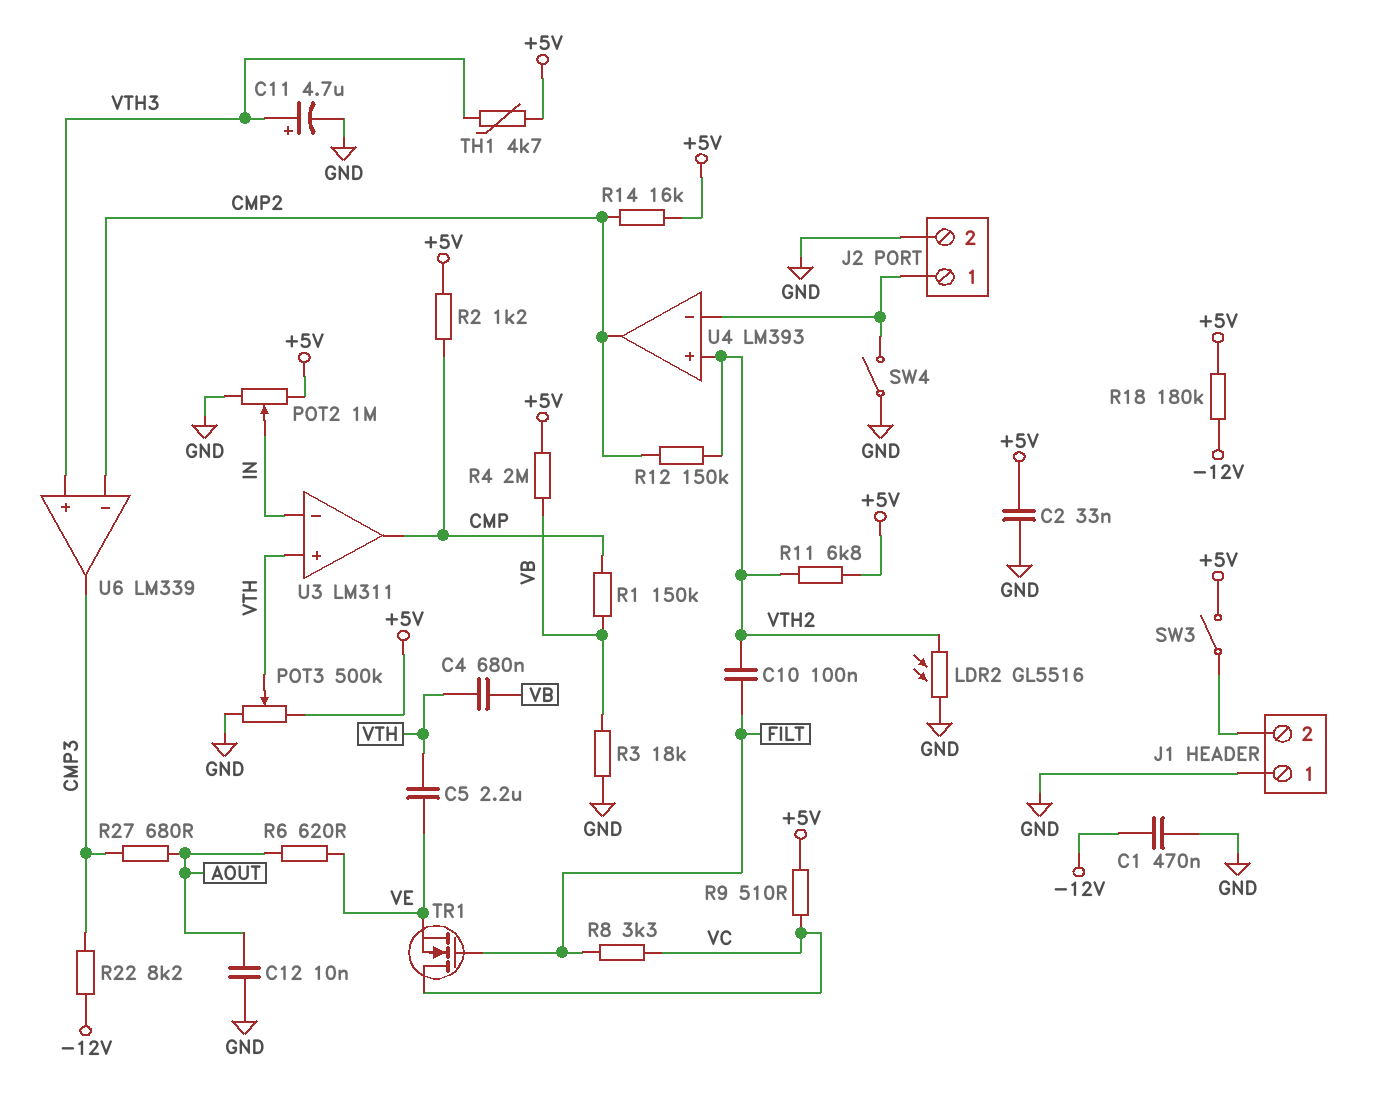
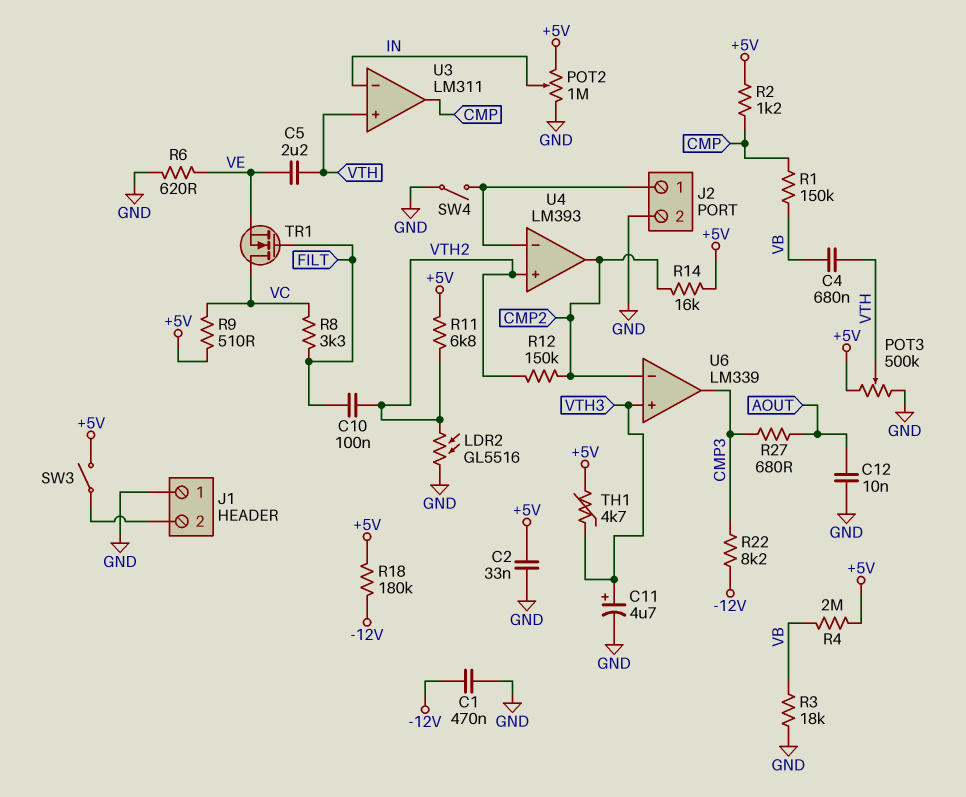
R6: 620 (AOUT, VE) -> 620 (GND, VE)

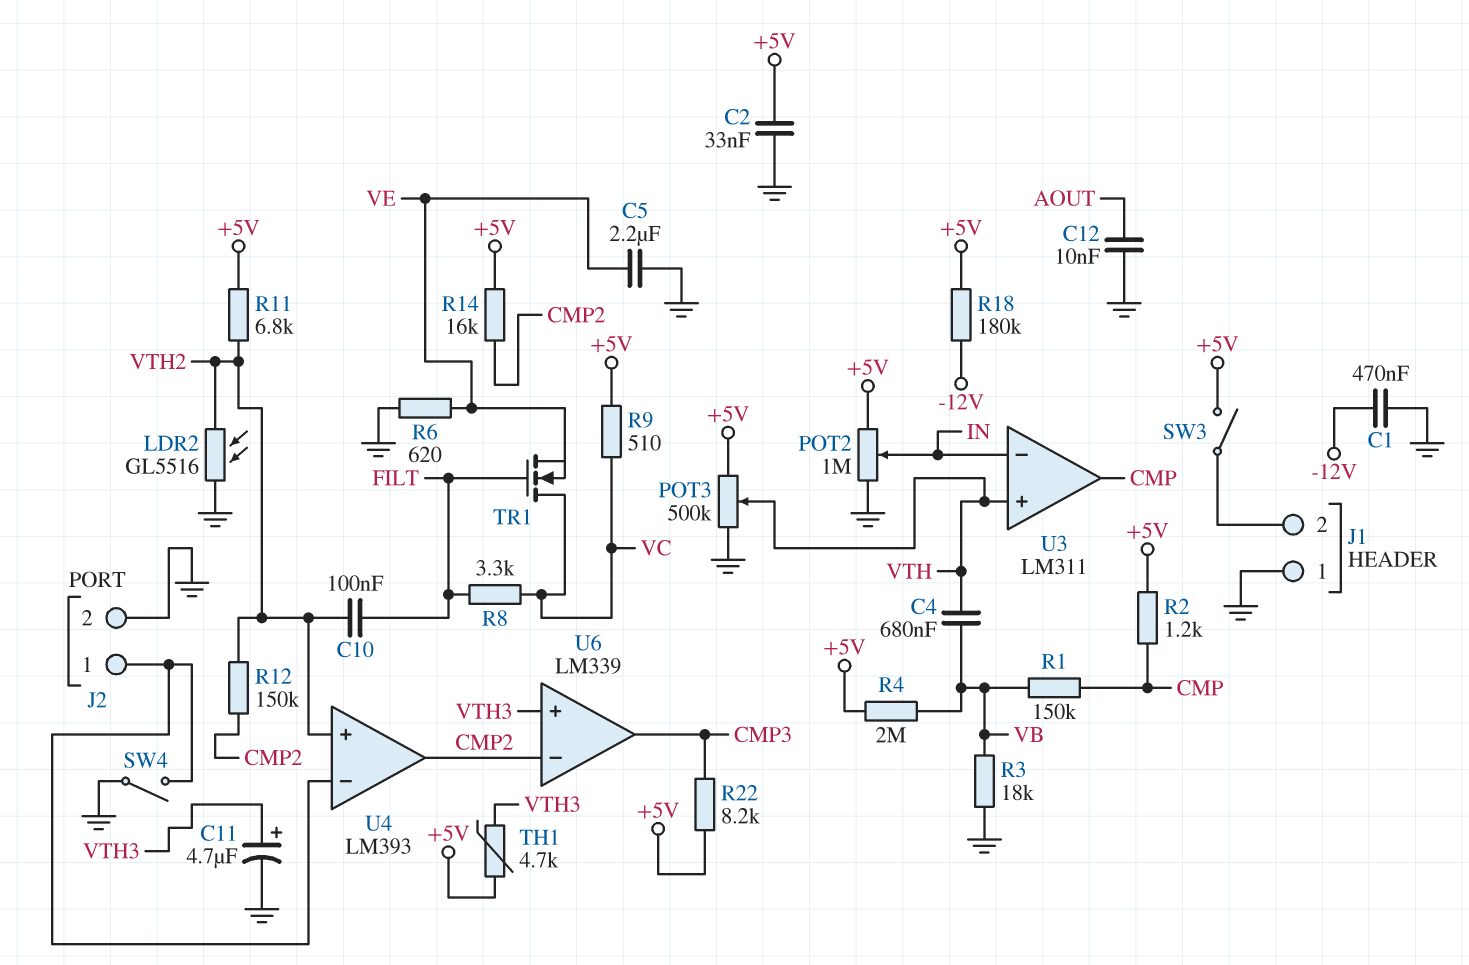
C5: 2.2uF (VE, VTH) -> 2.2uF (GND, VE)
R22: 8.2k (-12V, CMP3) -> 8.2k (+5V, CMP3)
R27: 680 (AOUT, CMP3) -> none

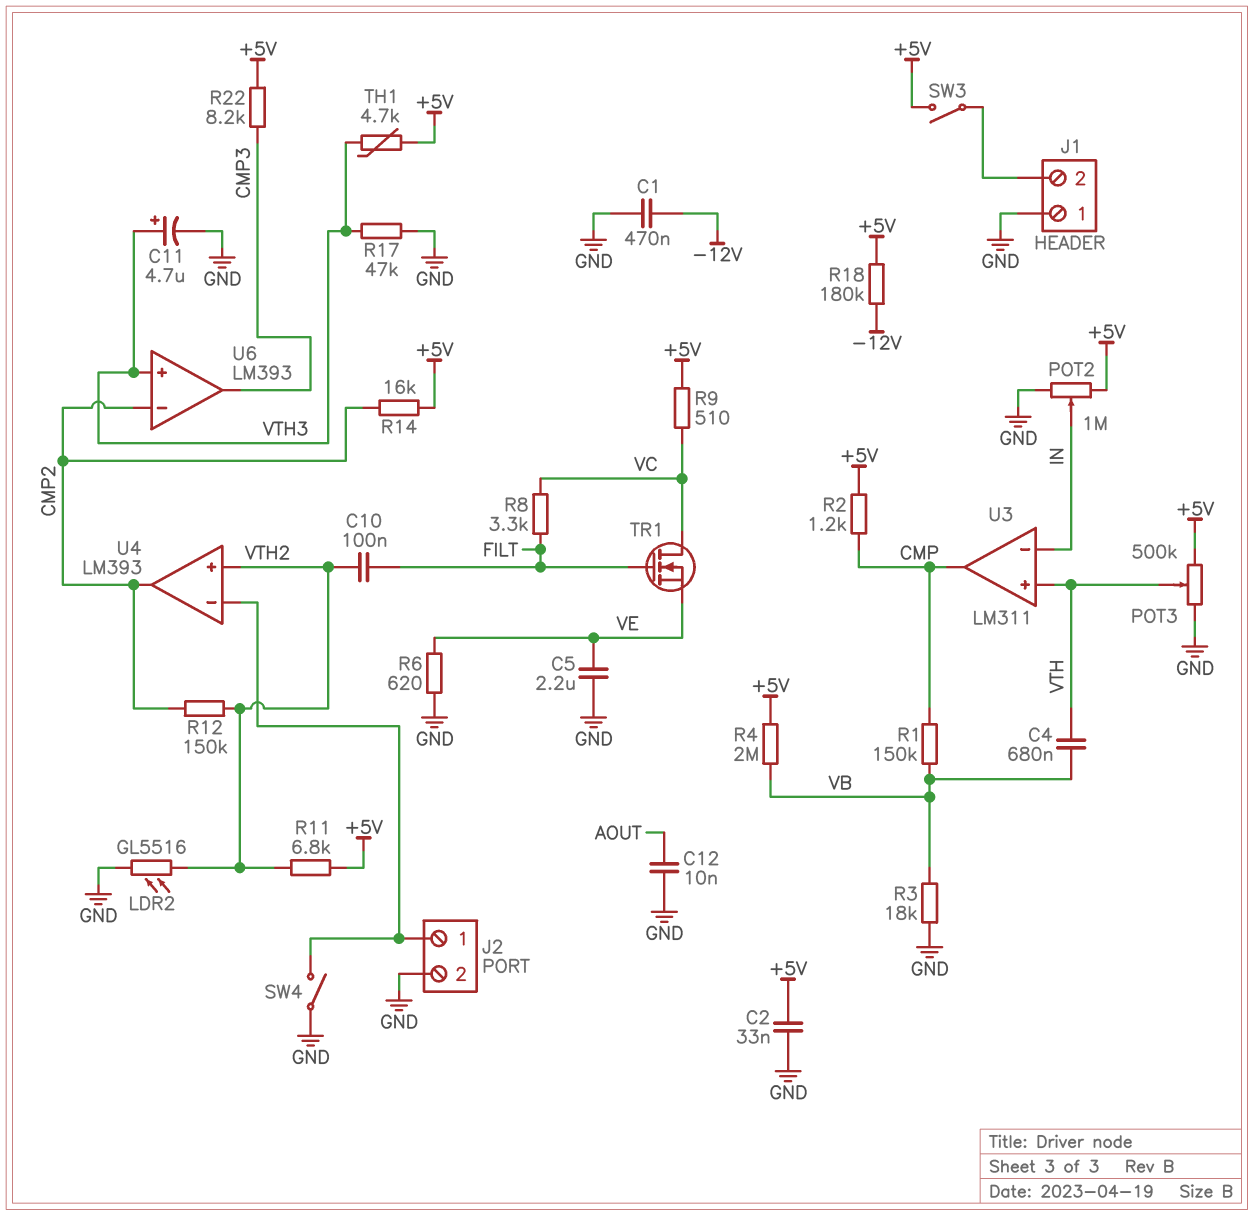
R17: none -> 47k (GND, VTH3)
U6: LM339 -> LM393

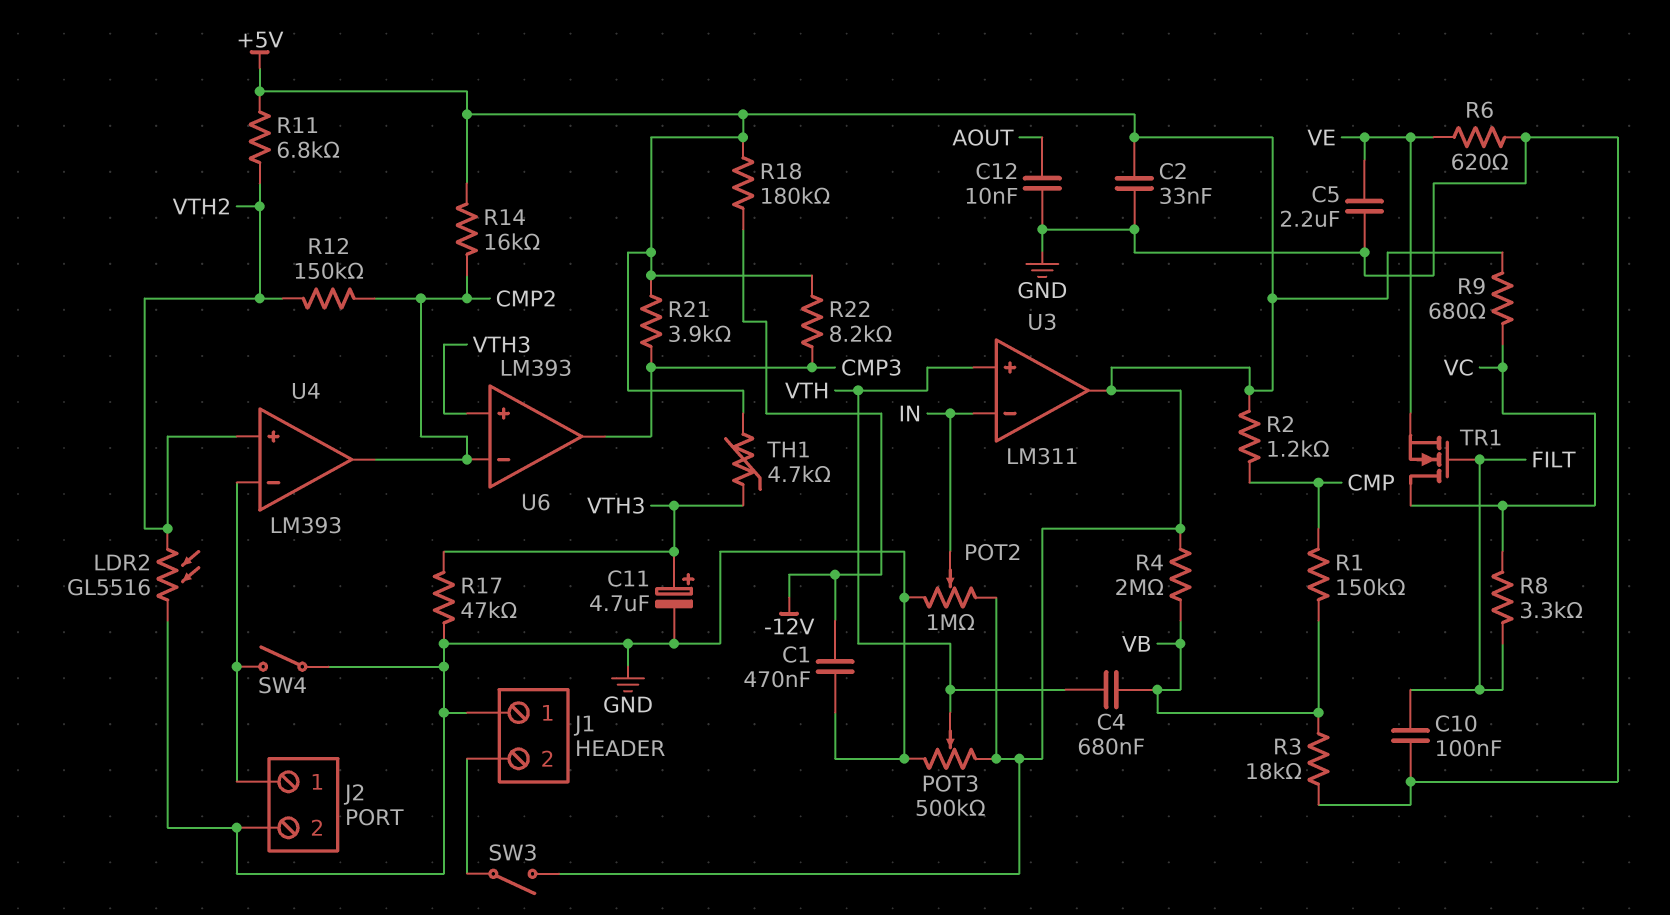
C10: 100nF (FILT, VTH2) -> 100nF (FILT, GND)
R9: 510 (+5V, VC) -> 680 (+5V, VC)
R21: none -> 3.9k (+5V, CMP3)
U3 pin out: CMP -> +5V

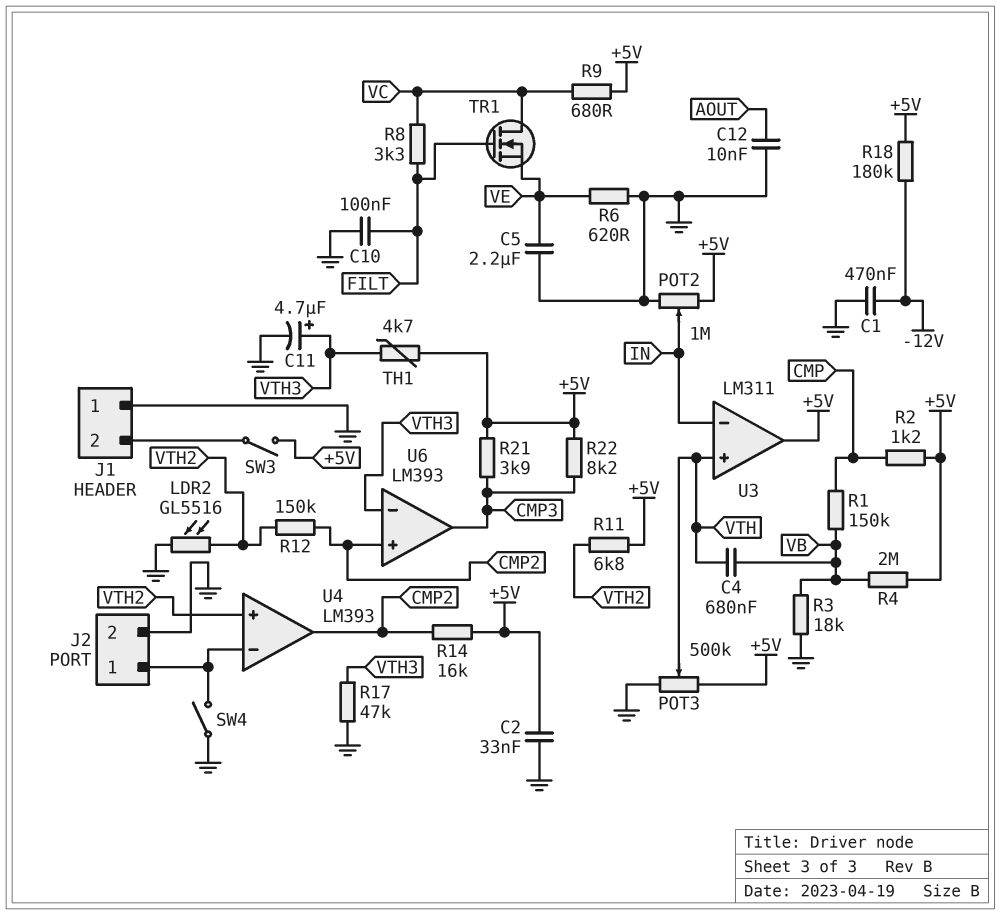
U6 pin in+: VTH3 -> CMP2
U6 pin in-: CMP2 -> VTH3

